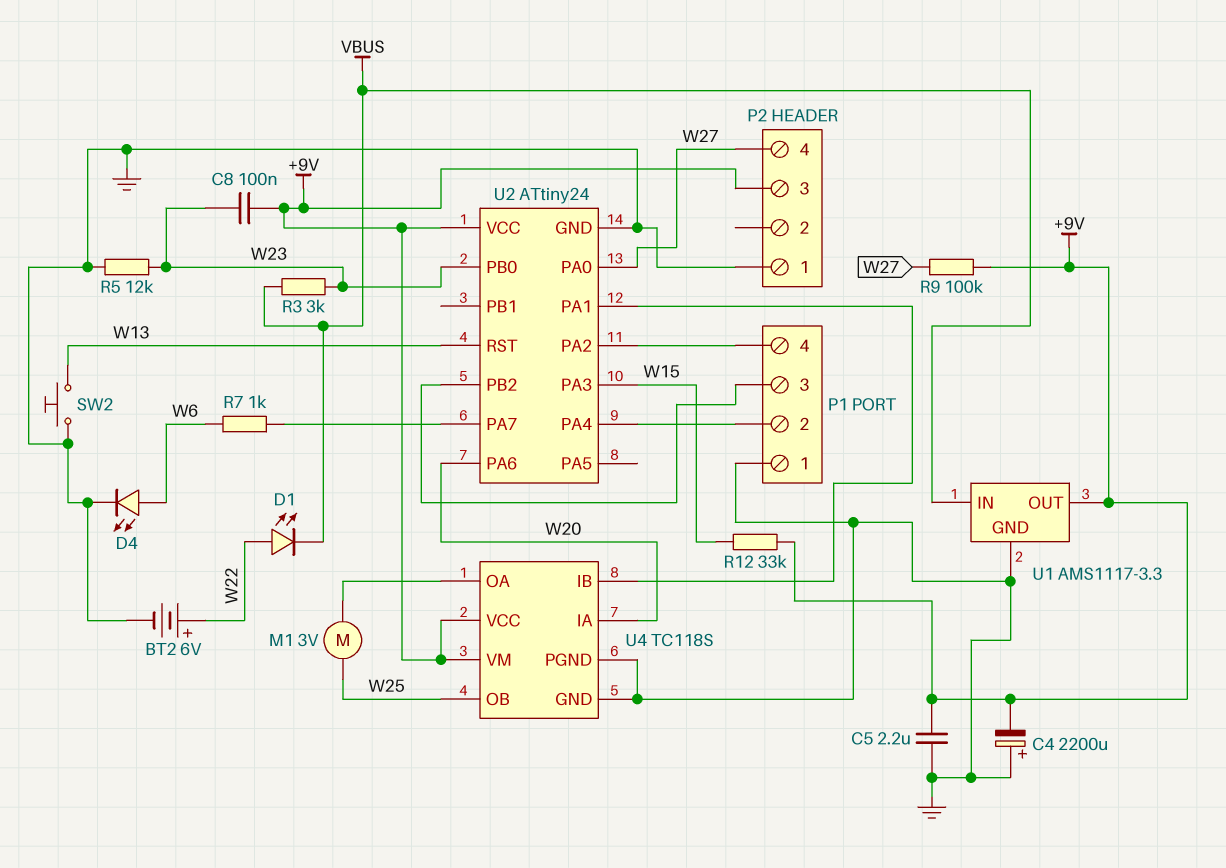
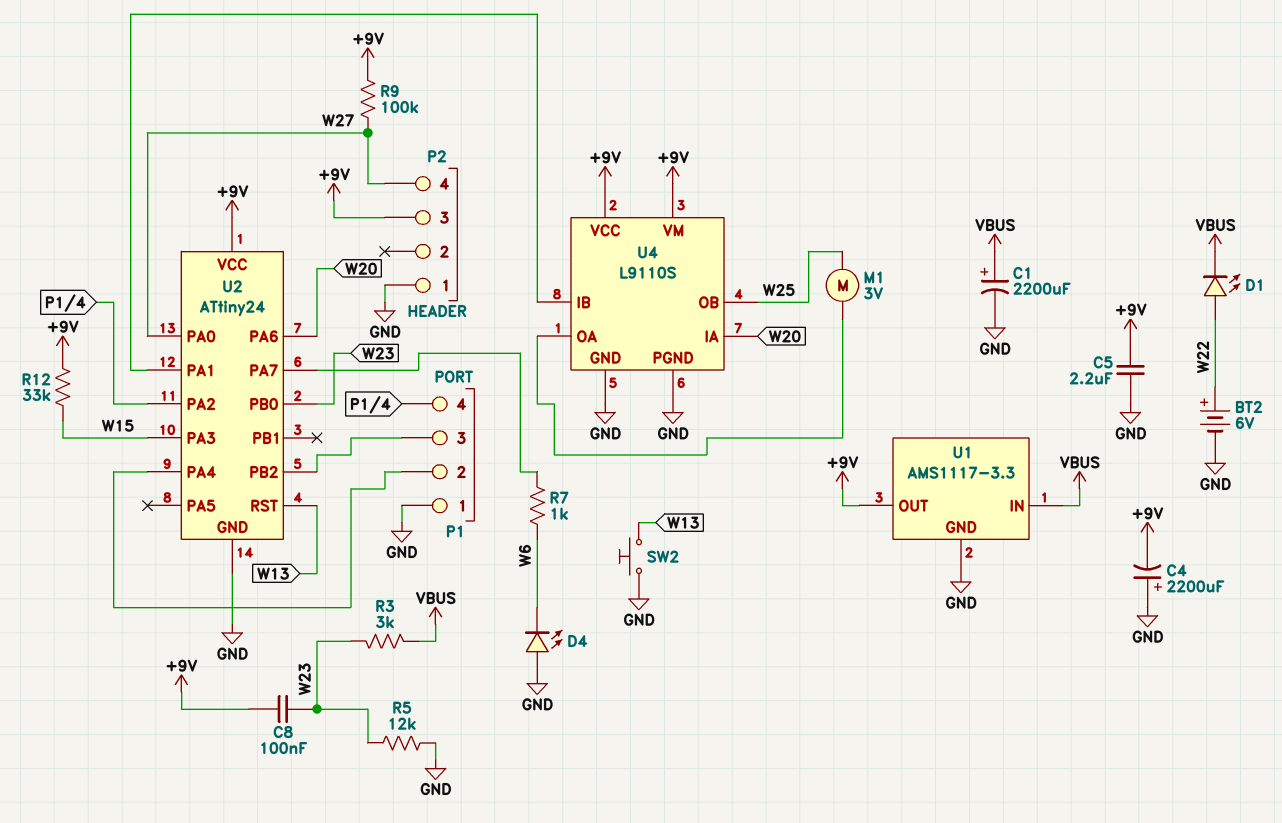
C1: none -> 2200uF (plus VBUS, minus GND)
D4: LED (A W6, K GND) -> LED (A GND, K W6)
U4: TC118S -> L9110S

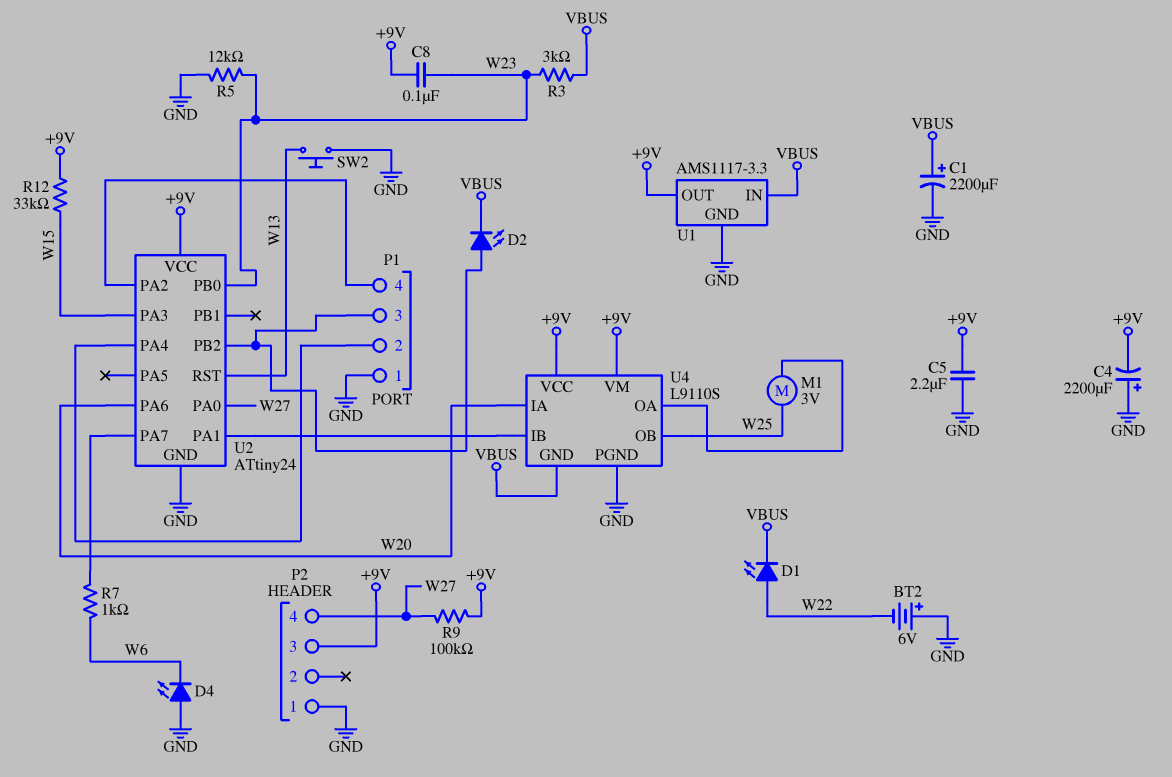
BT2: 6V (plus W22, minus GND) -> 6V (plus GND, minus W22)
D2: none -> LED (A P1/3, K VBUS)
U4 pin GND: GND -> VBUS

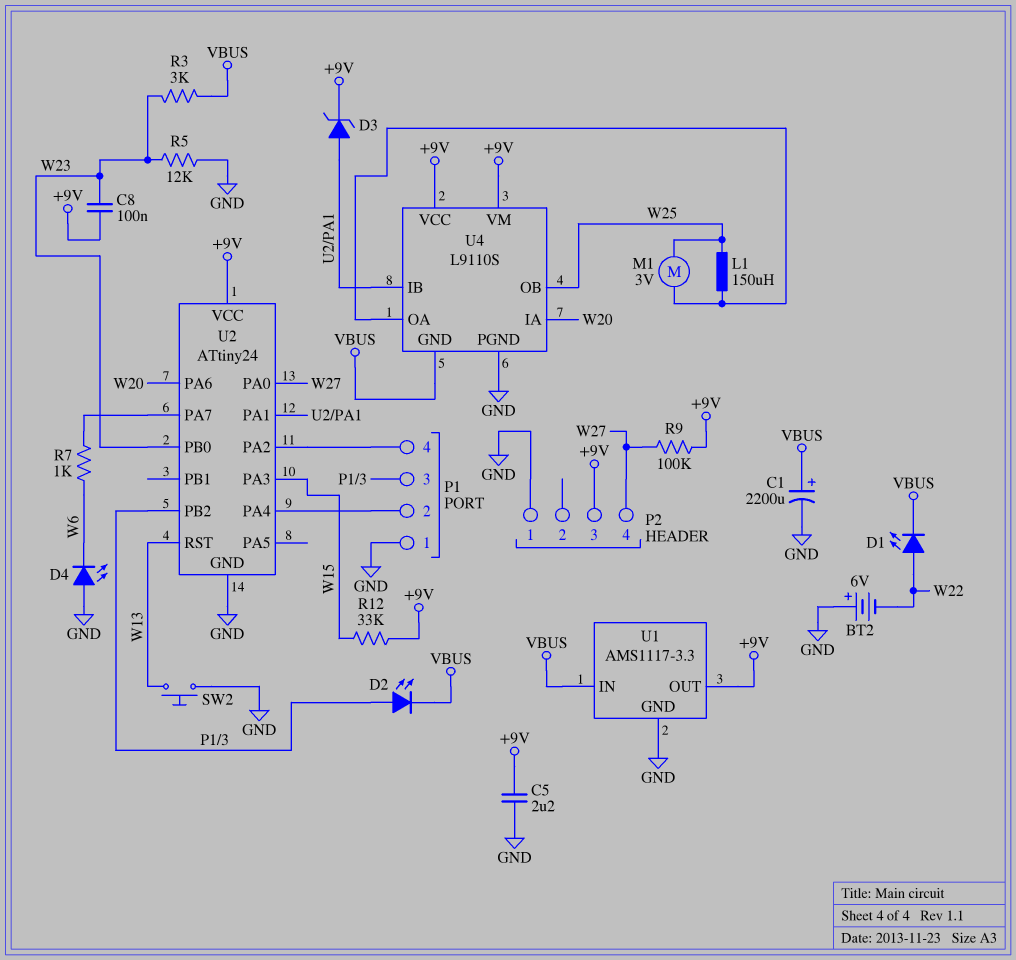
C4: 2200uF (plus GND, minus +9V) -> none
D3: none -> zener (A U2/PA1, K +9V)
L1: none -> 150uH (U4/OA, W25)

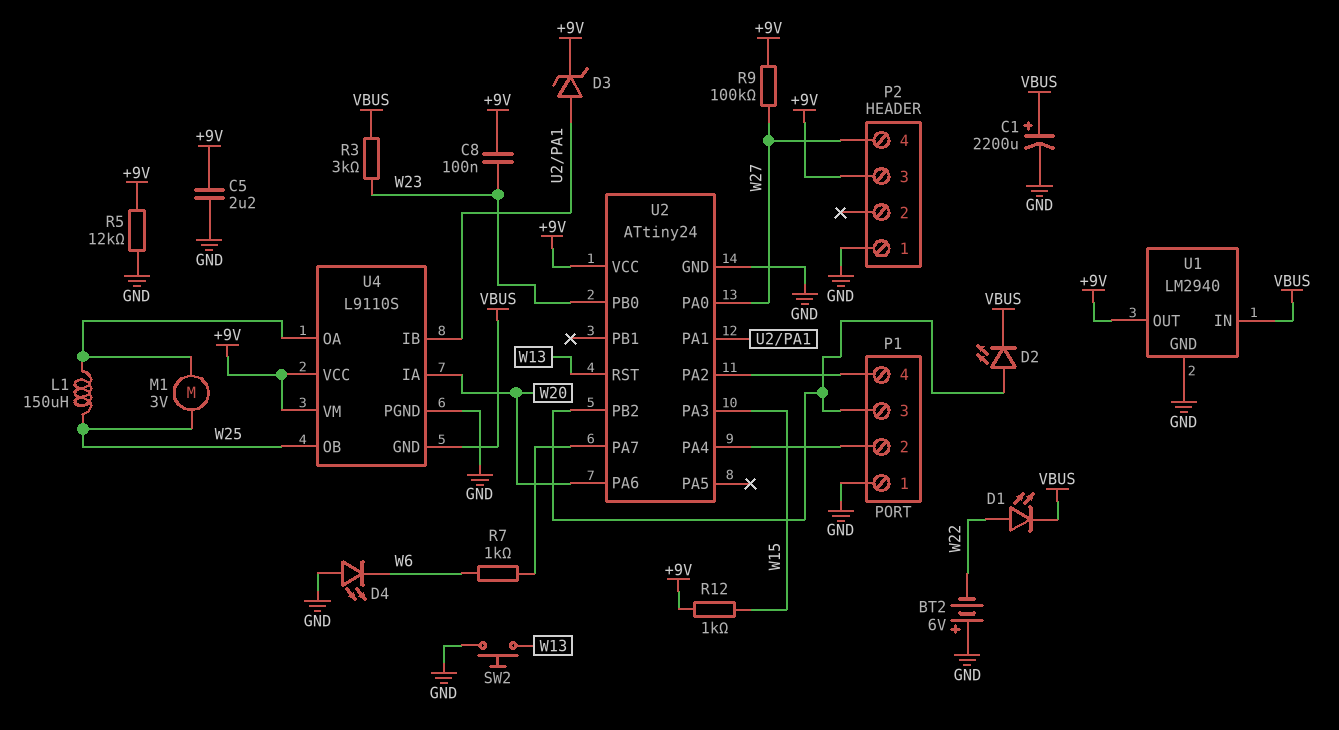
R5: 12k (GND, W23) -> 12k (+9V, GND)
R12: 33k (+9V, W15) -> 1k (+9V, W15)
U1: AMS1117-3.3 -> LM2940

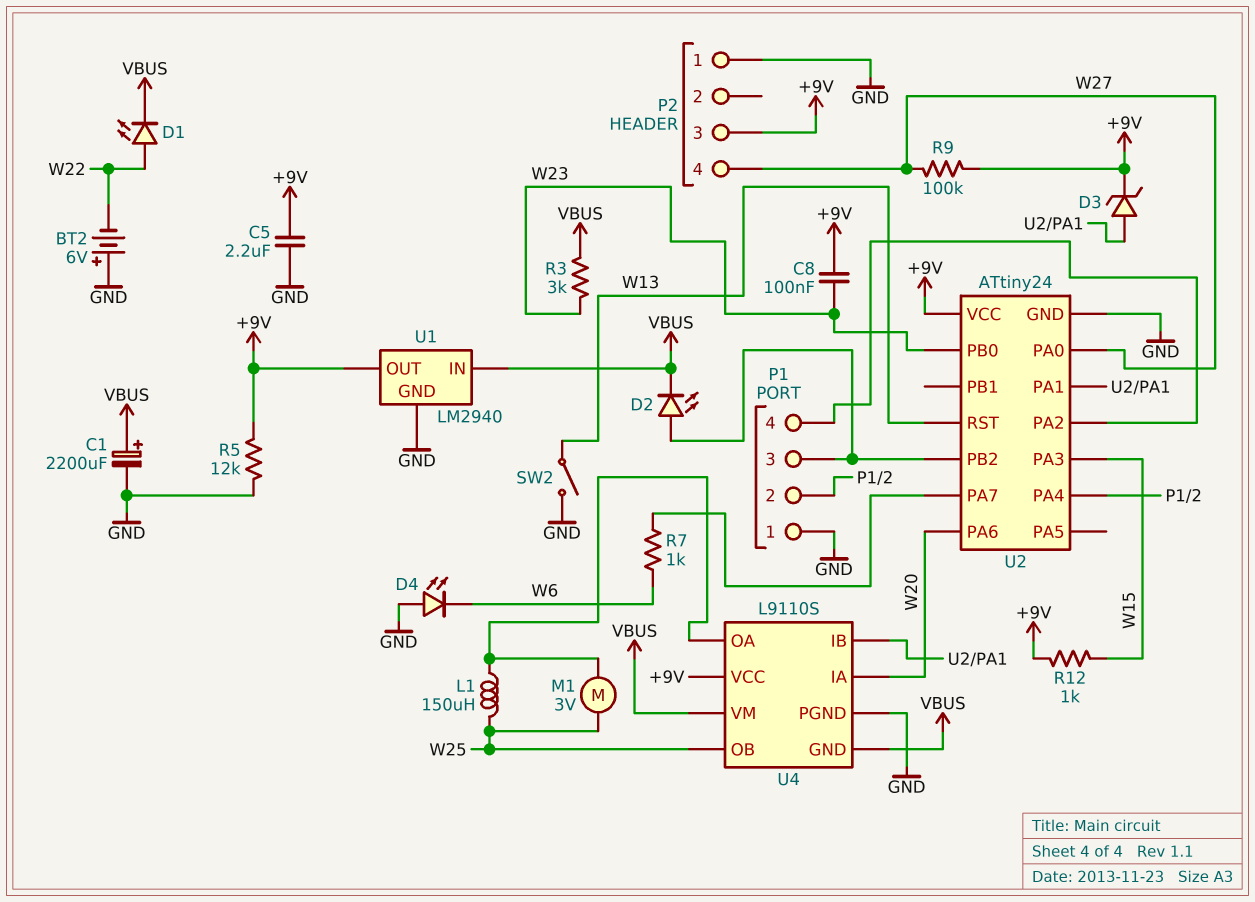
SW2: button (GND, W13) -> switch (GND, W13)
U4 pin VM: +9V -> VBUS

